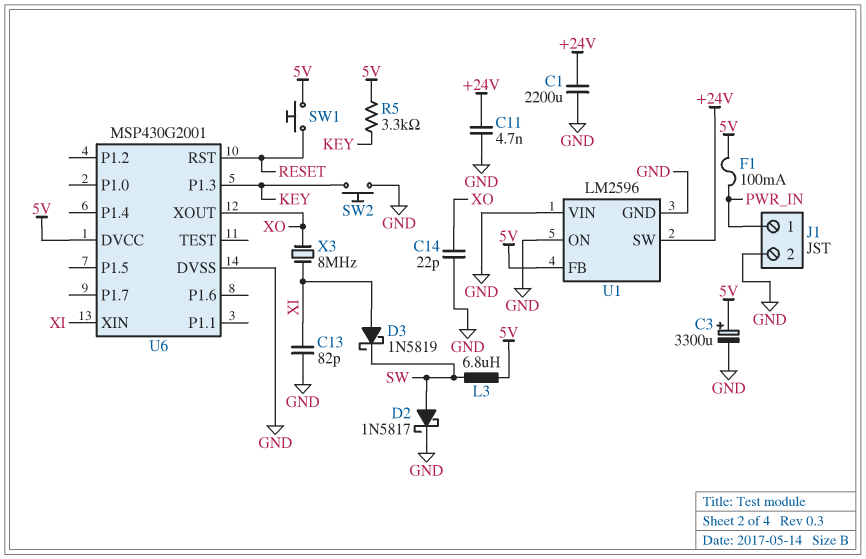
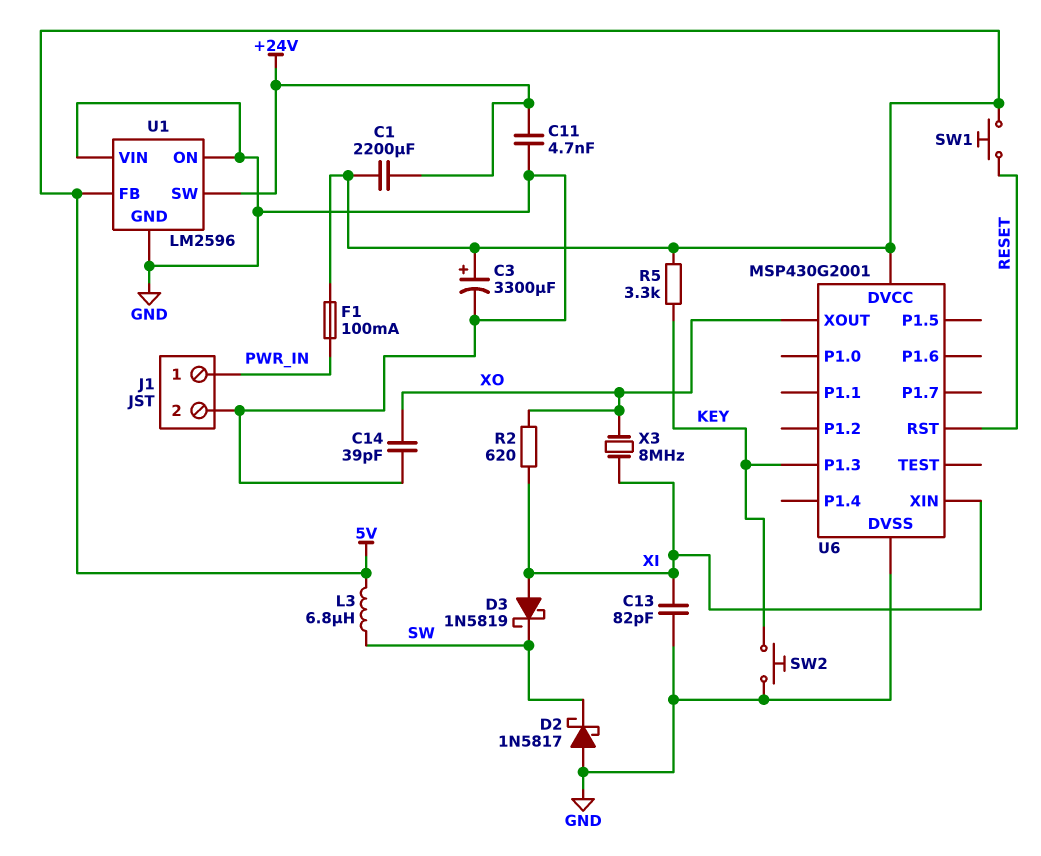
C1: 2200uF (+24V, GND) -> 2200uF (+24V, 5V)
C14: 22pF (GND, XO) -> 39pF (GND, XO)
D2: schottky 1N5817 (A SW, K GND) -> schottky 1N5817 (A GND, K SW)
R2: none -> 620 (XI, XO)

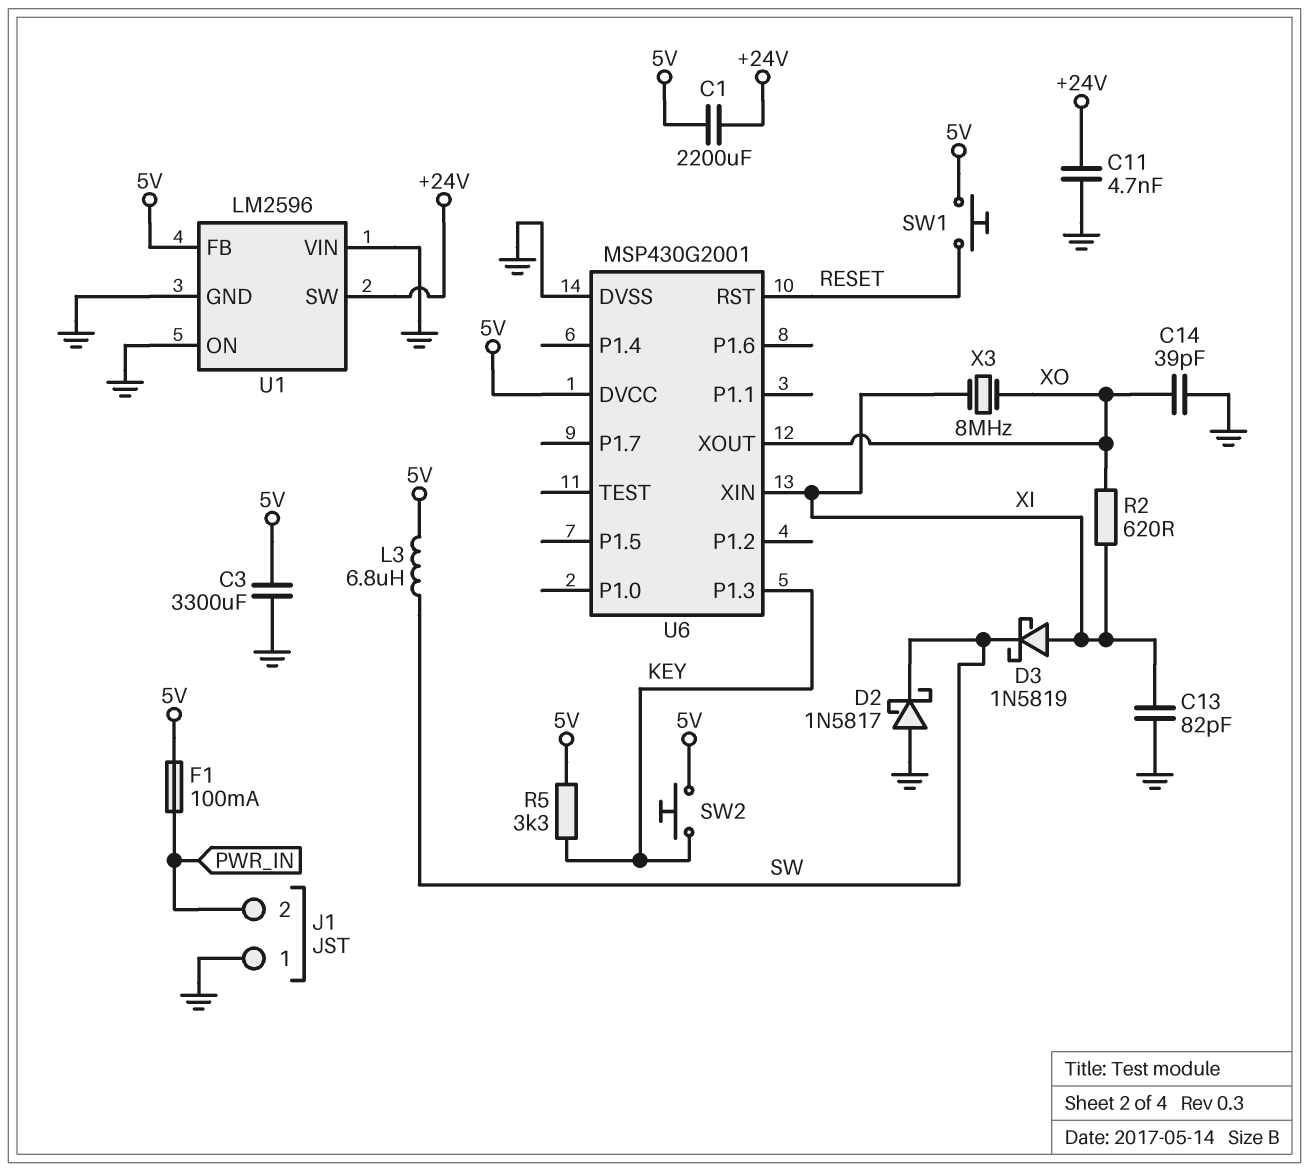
C3: 3300uF (plus 5V, minus GND) -> 3300uF (5V, GND)
J1 pin 1: PWR_IN -> GND
J1 pin 2: GND -> PWR_IN
SW2: button (GND, KEY) -> button (5V, KEY)

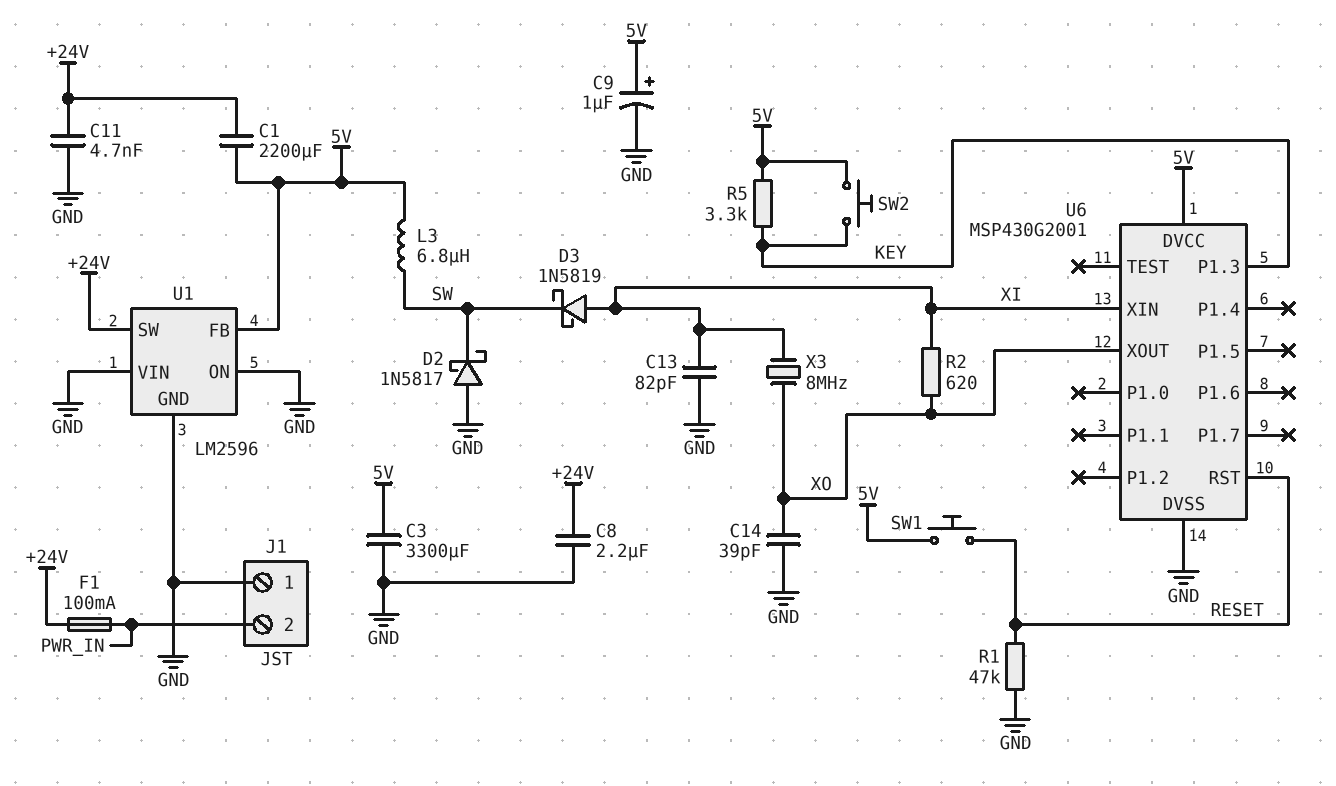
C8: none -> 2.2uF (+24V, GND)
C9: none -> 1uF (plus 5V, minus GND)
F1: 100mA (5V, PWR_IN) -> 100mA (+24V, PWR_IN)
R1: none -> 47k (GND, RESET)

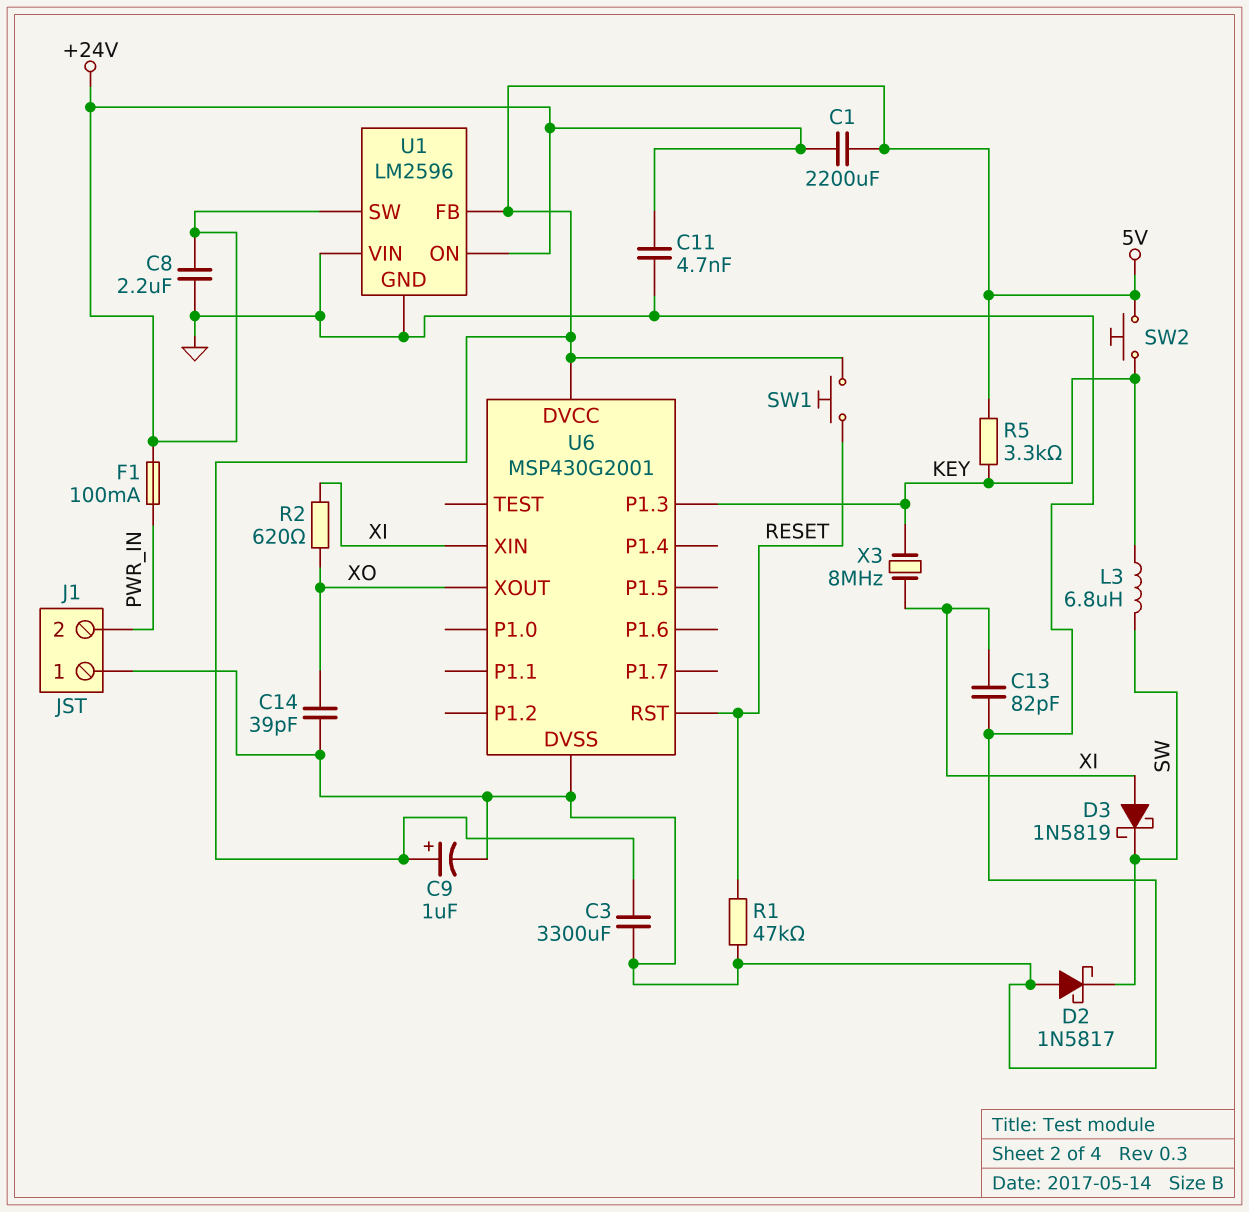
L3: 6.8uH (5V, SW) -> 6.8uH (KEY, SW)
U1 pin ON: GND -> +24V
X3: 8MHz (XI, XO) -> 8MHz (KEY, XI)

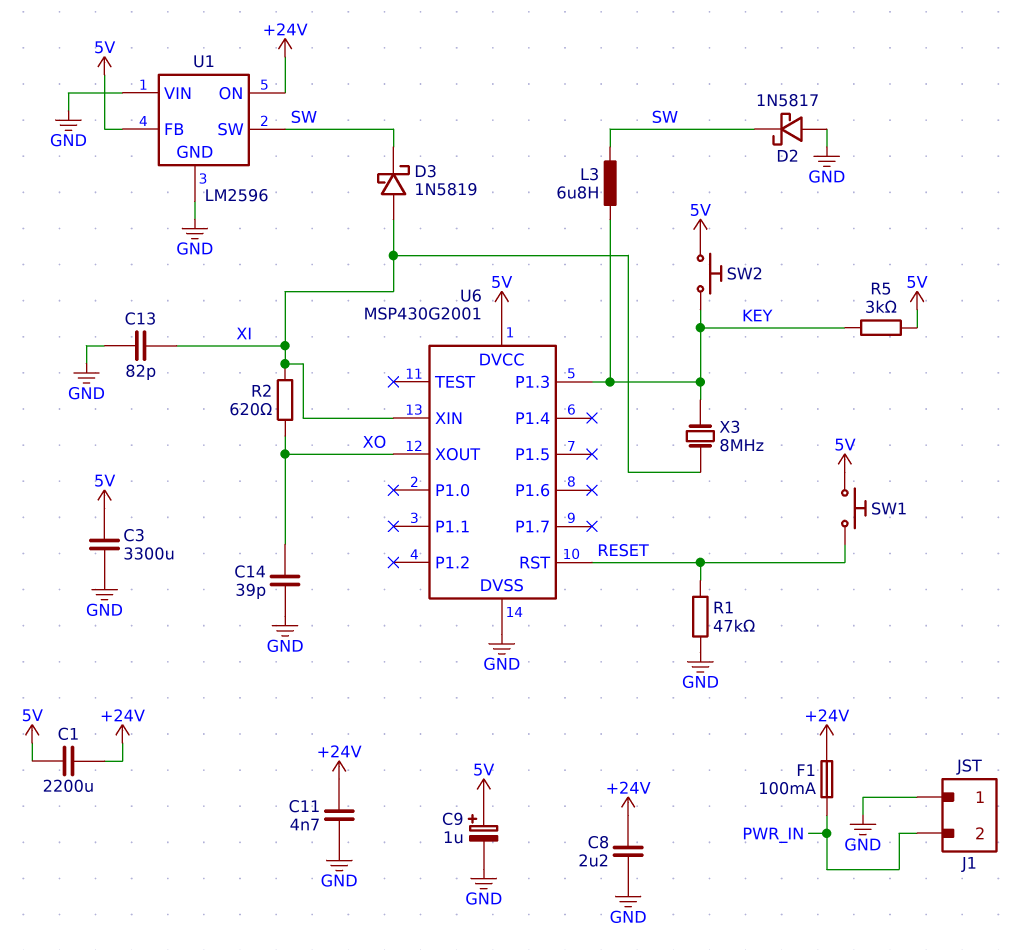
R5: 3.3k (5V, KEY) -> 3k (5V, KEY)
U1 pin SW: +24V -> SW

